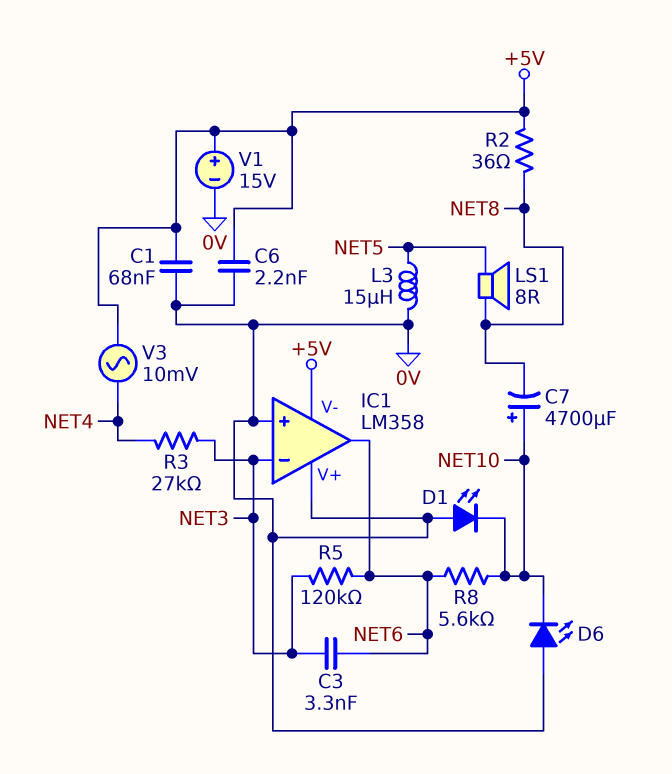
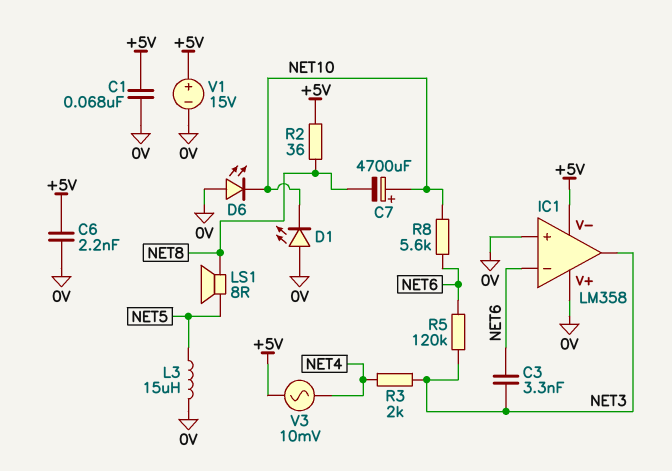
IC1 pin in-: NET3 -> NET6
IC1 pin out: NET6 -> NET3
R3: 27k (NET3, NET4) -> 2k (NET3, NET4)

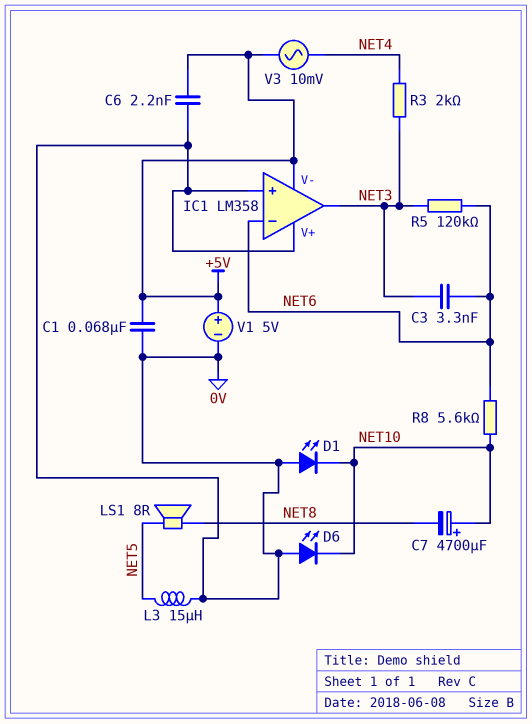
R2: 36 (+5V, NET8) -> none
V1: 15V (plus +5V, minus 0V) -> 5V (plus +5V, minus 0V)

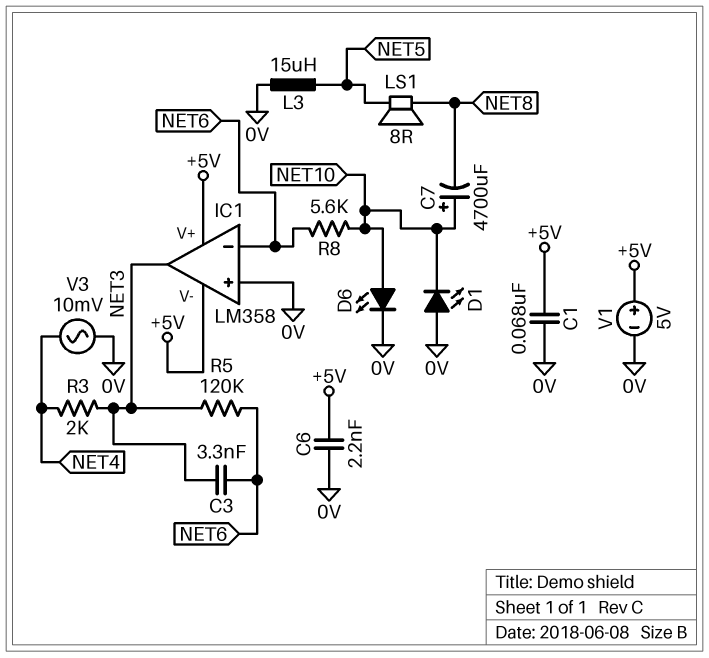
D6: LED (A 0V, K NET10) -> LED (A NET10, K 0V)
IC1 pin V+: 0V -> +5V
V3: AC 10mV (+5V, NET4) -> AC 10mV (0V, NET4)

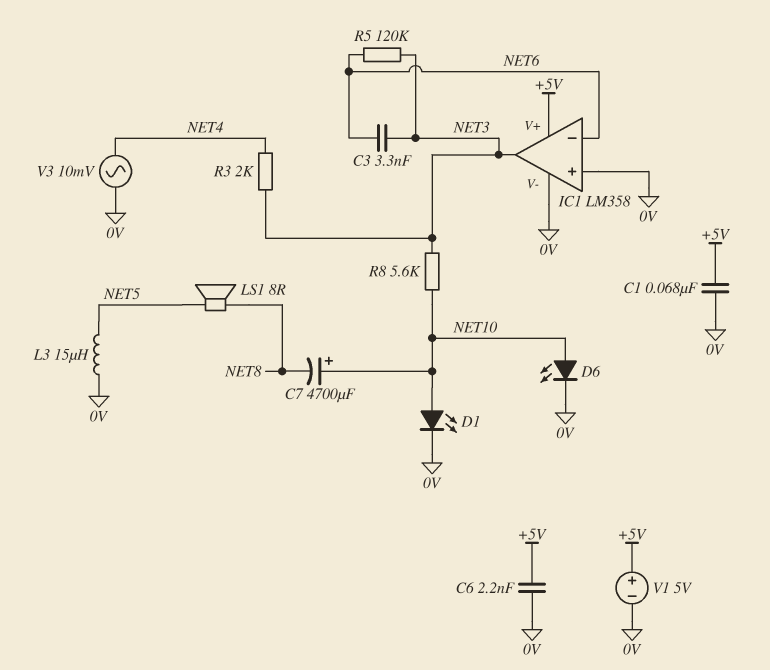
D1: LED (A 0V, K NET10) -> LED (A NET10, K 0V)
IC1 pin V-: +5V -> 0V
R8: 5.6k (NET6, NET10) -> 5.6k (NET3, NET10)

